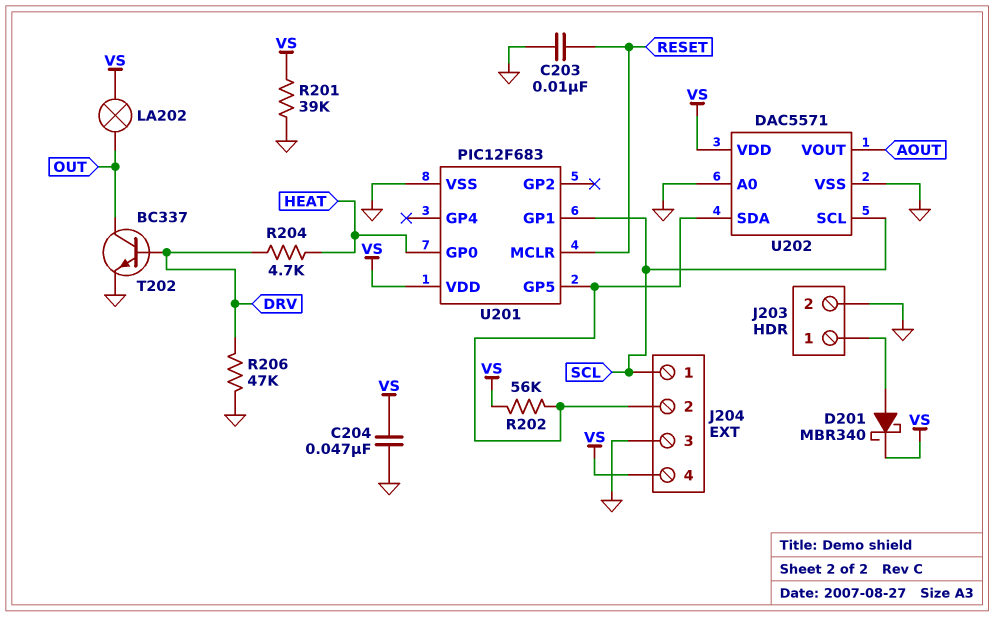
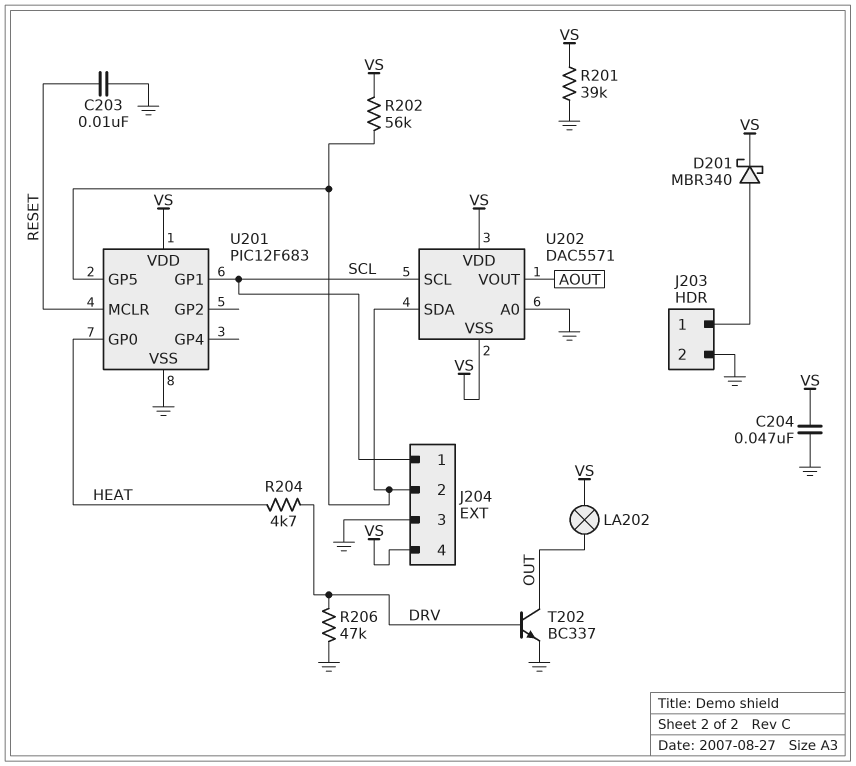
U202 pin VSS: GND -> VS

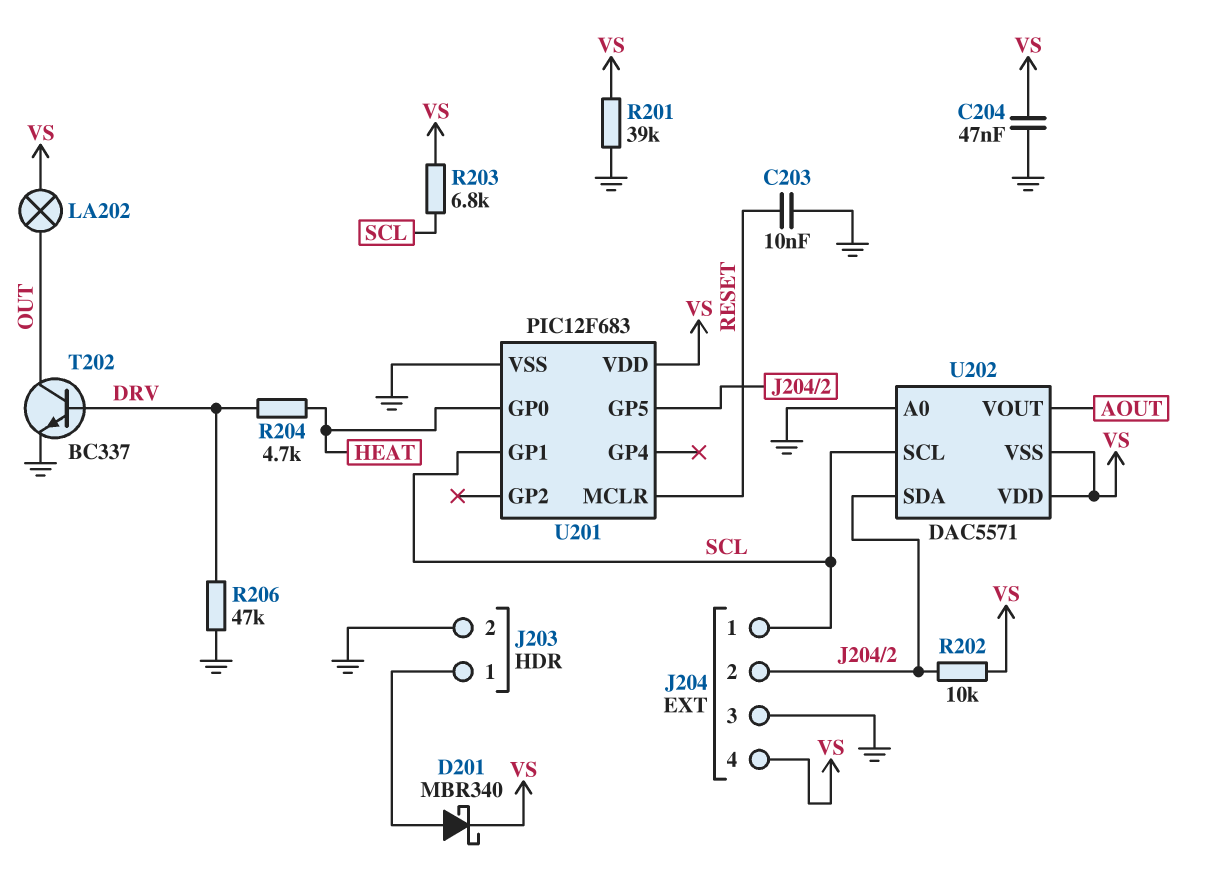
R202: 56k (J204/2, VS) -> 10k (J204/2, VS)
R203: none -> 6.8k (SCL, VS)

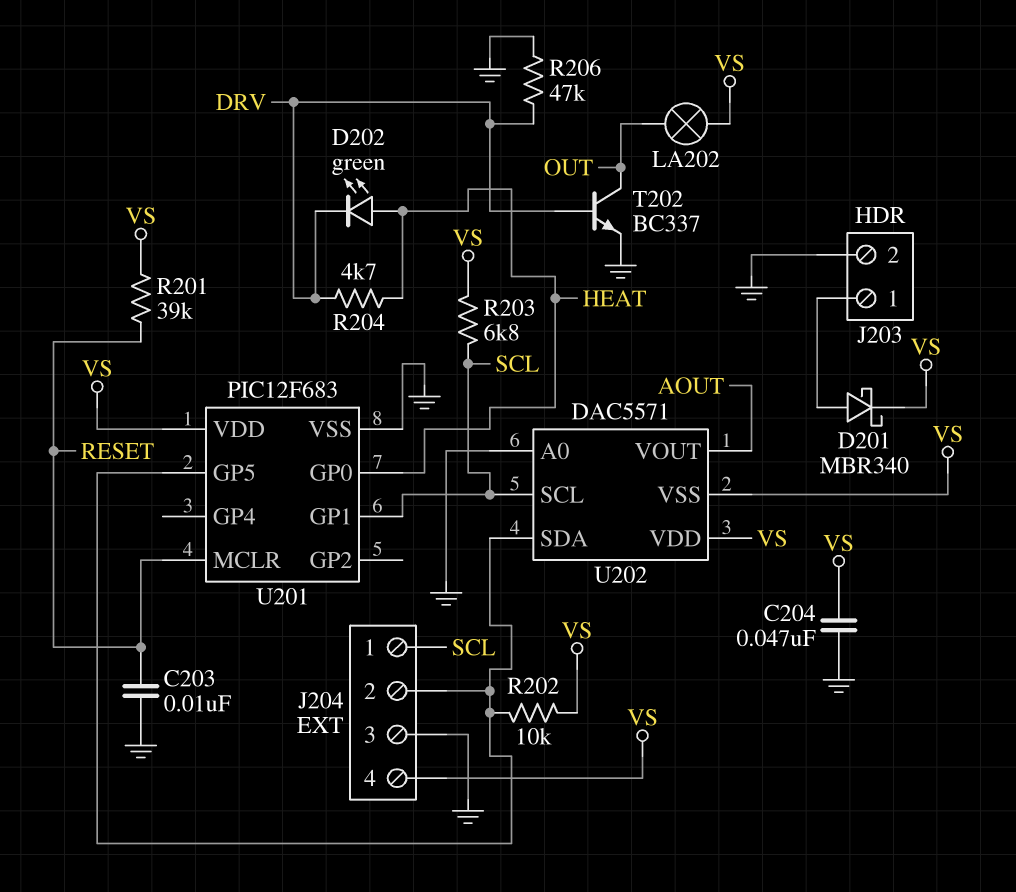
D202: none -> LED green (A HEAT, K DRV)
R201: 39k (GND, VS) -> 39k (RESET, VS)

